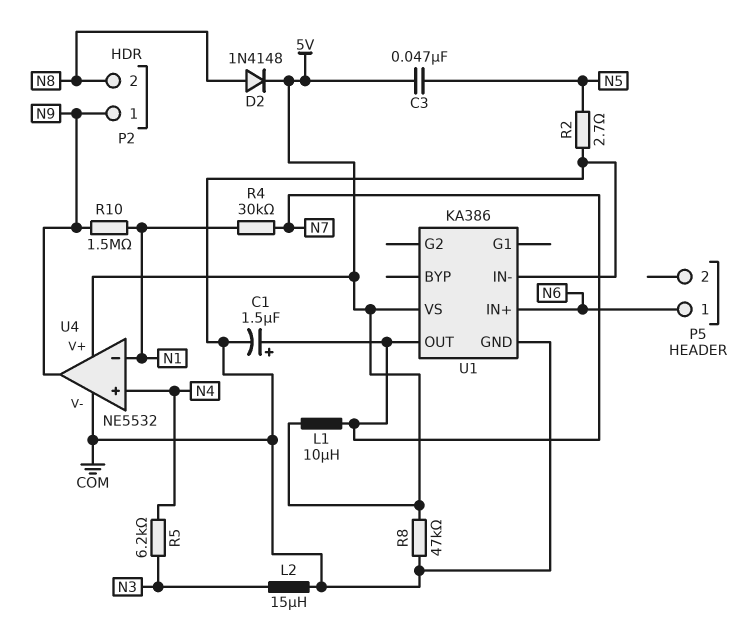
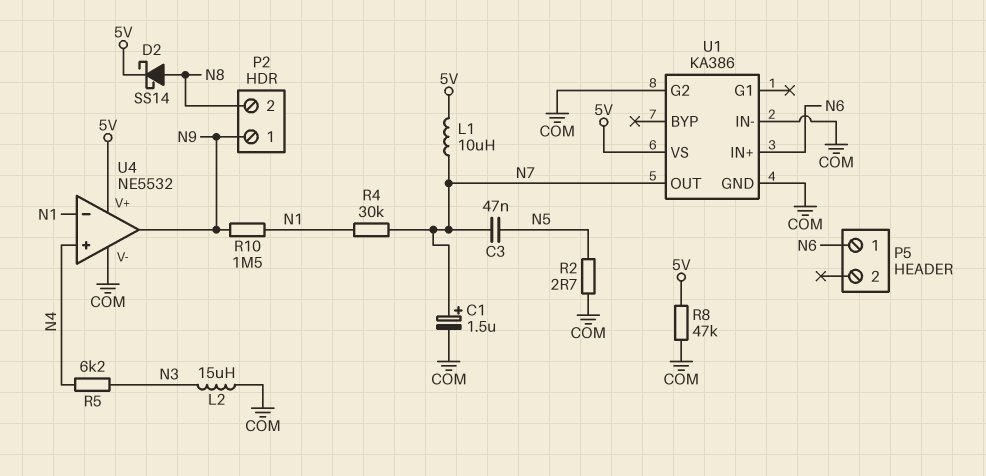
C3: 47nF (5V, N5) -> 47nF (N5, N7)
D2: diode 1N4148 (A N8, K 5V) -> schottky SS14 (A N8, K 5V)
U1 pin G2: none -> COM

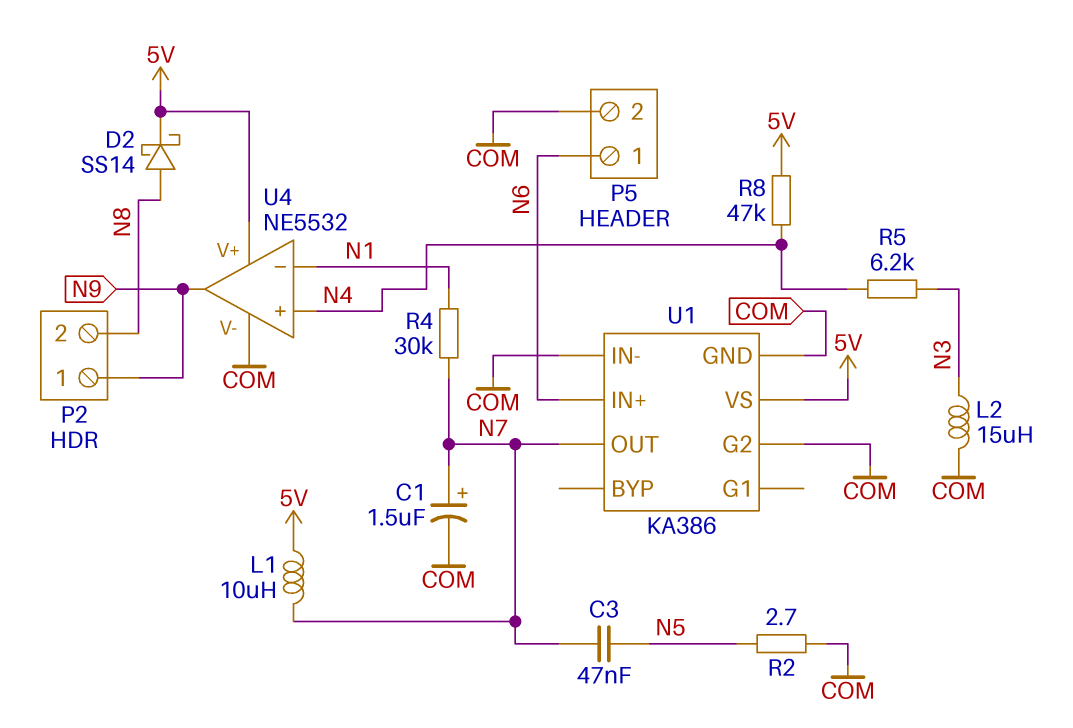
P5 pin 2: none -> COM
R8: 47k (5V, COM) -> 47k (5V, N4)
R10: 1.5M (N1, N9) -> none

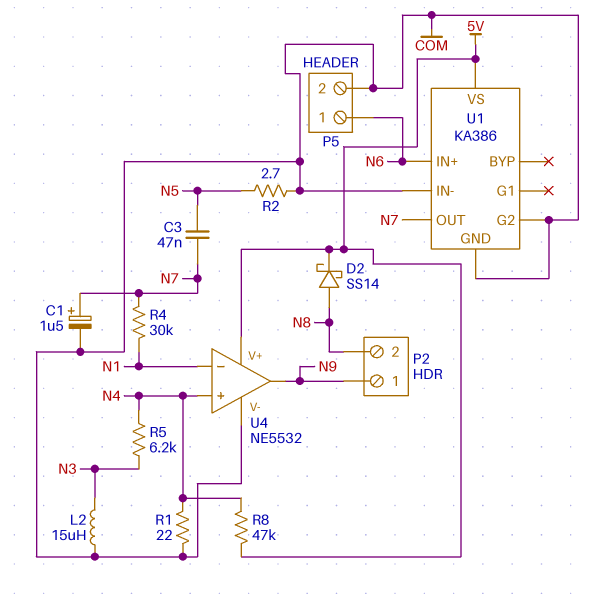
L1: 10uH (5V, N7) -> none
R1: none -> 22 (COM, N4)

